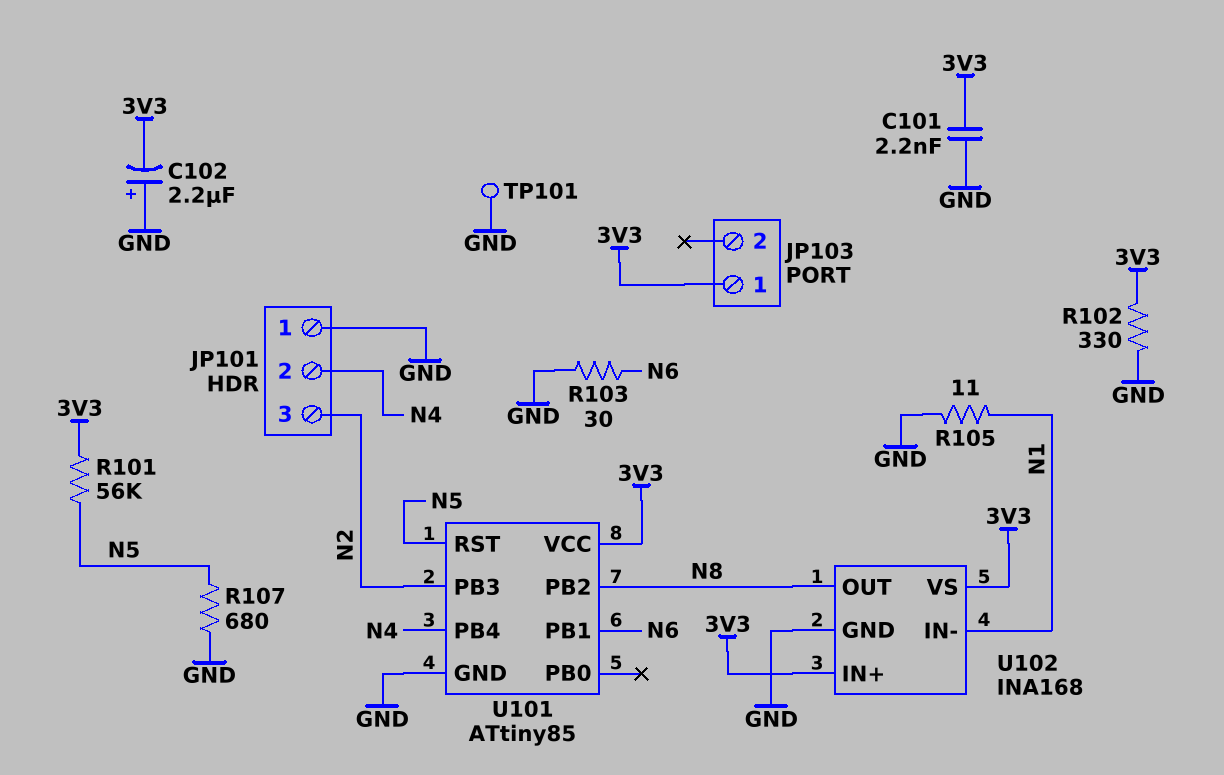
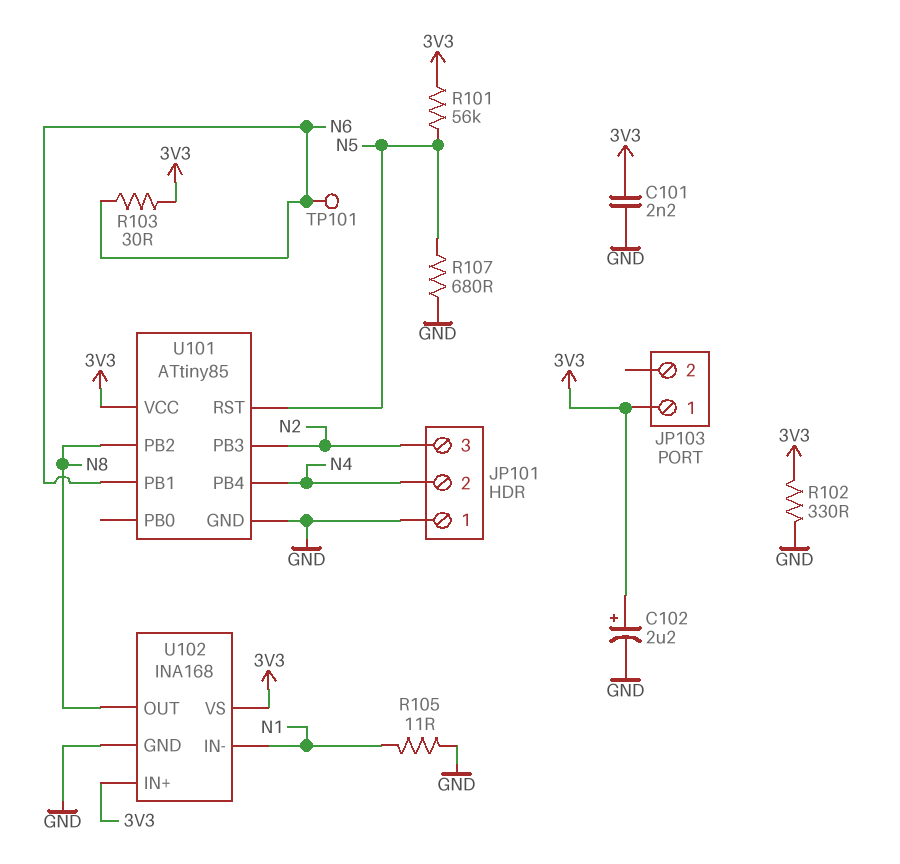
C102: 2.2uF (plus GND, minus 3V3) -> 2.2uF (plus 3V3, minus GND)
R103: 30 (GND, N6) -> 30 (3V3, N6)
TP101: test point (GND) -> test point (N6)

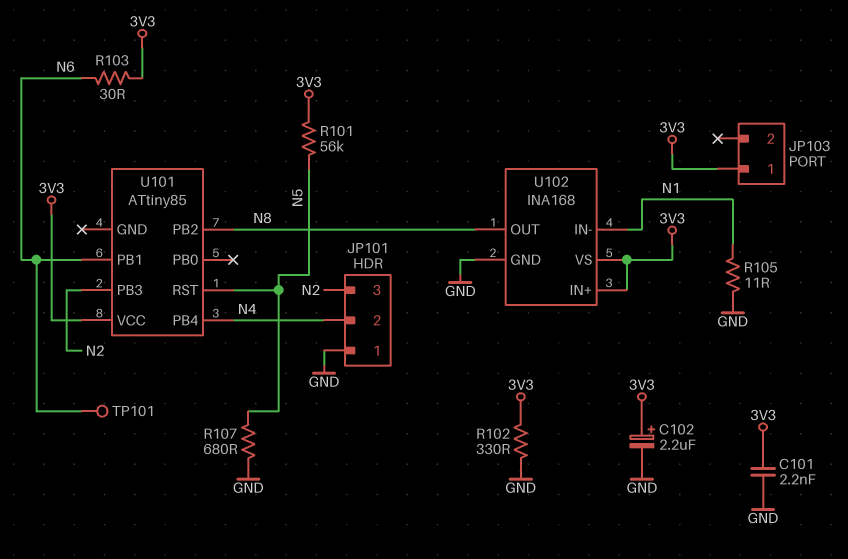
U101 pin GND: GND -> none

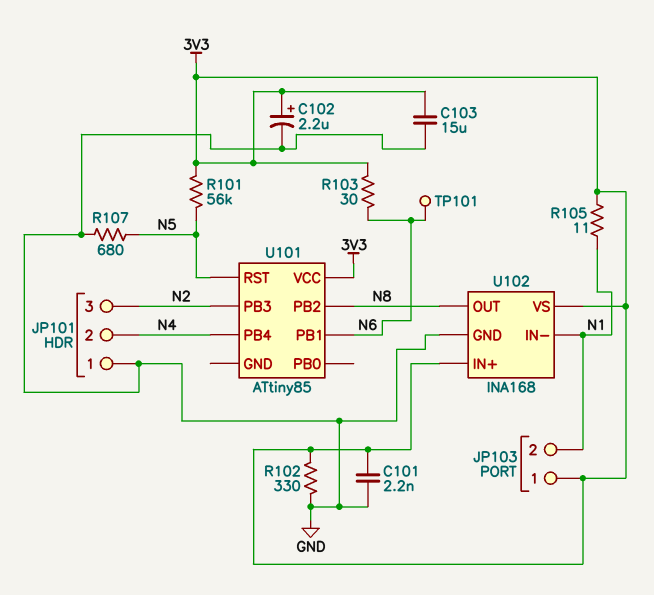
C103: none -> 15uF (3V3, GND)
JP103 pin 2: none -> N1
R105: 11 (GND, N1) -> 11 (3V3, N1)

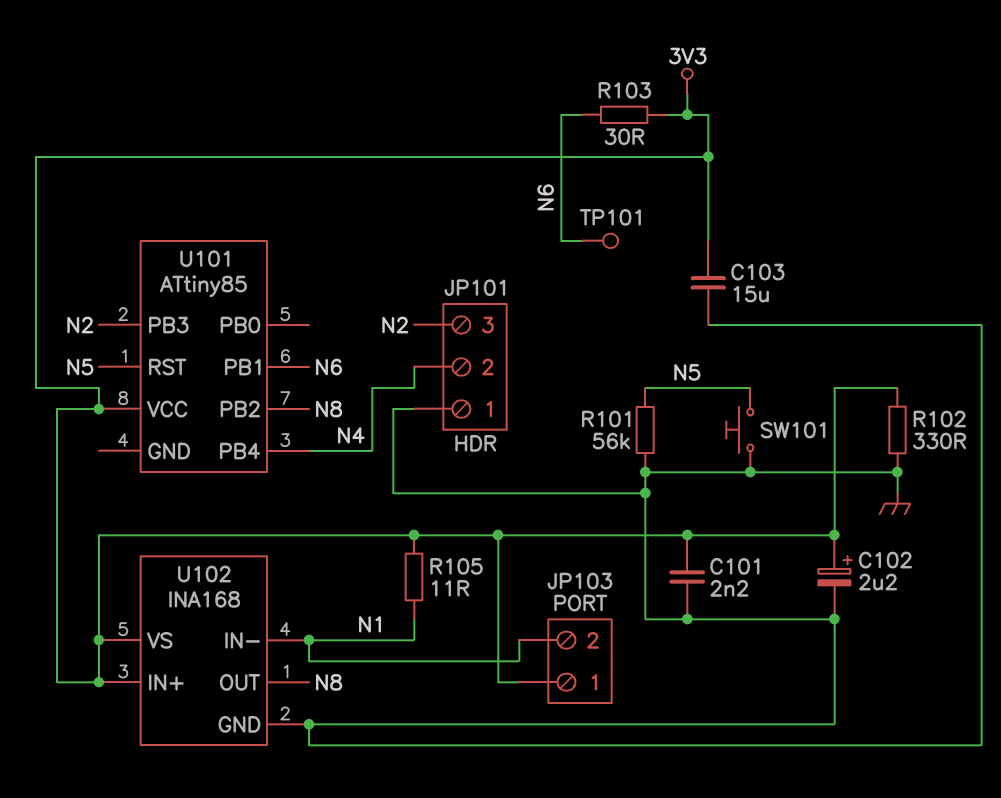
R101: 56k (3V3, N5) -> 56k (GND, N5)
R107: 680 (GND, N5) -> none
SW101: none -> button (GND, N5)

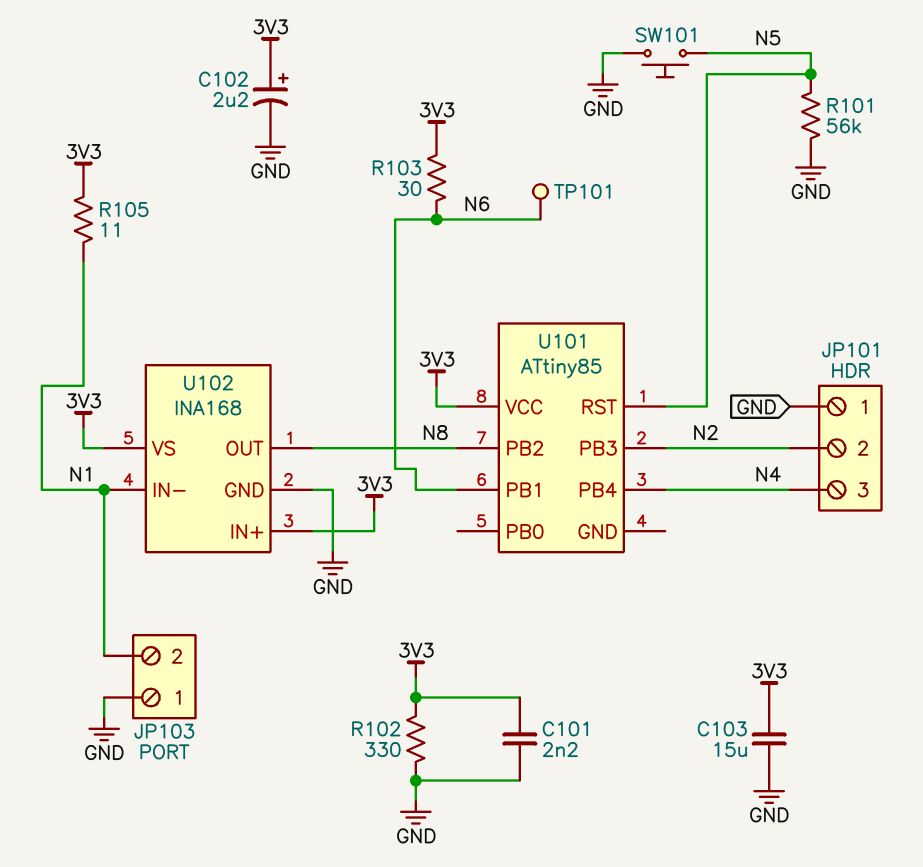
JP101 pin 2: N4 -> N2
JP101 pin 3: N2 -> N4
JP103 pin 1: 3V3 -> GND

